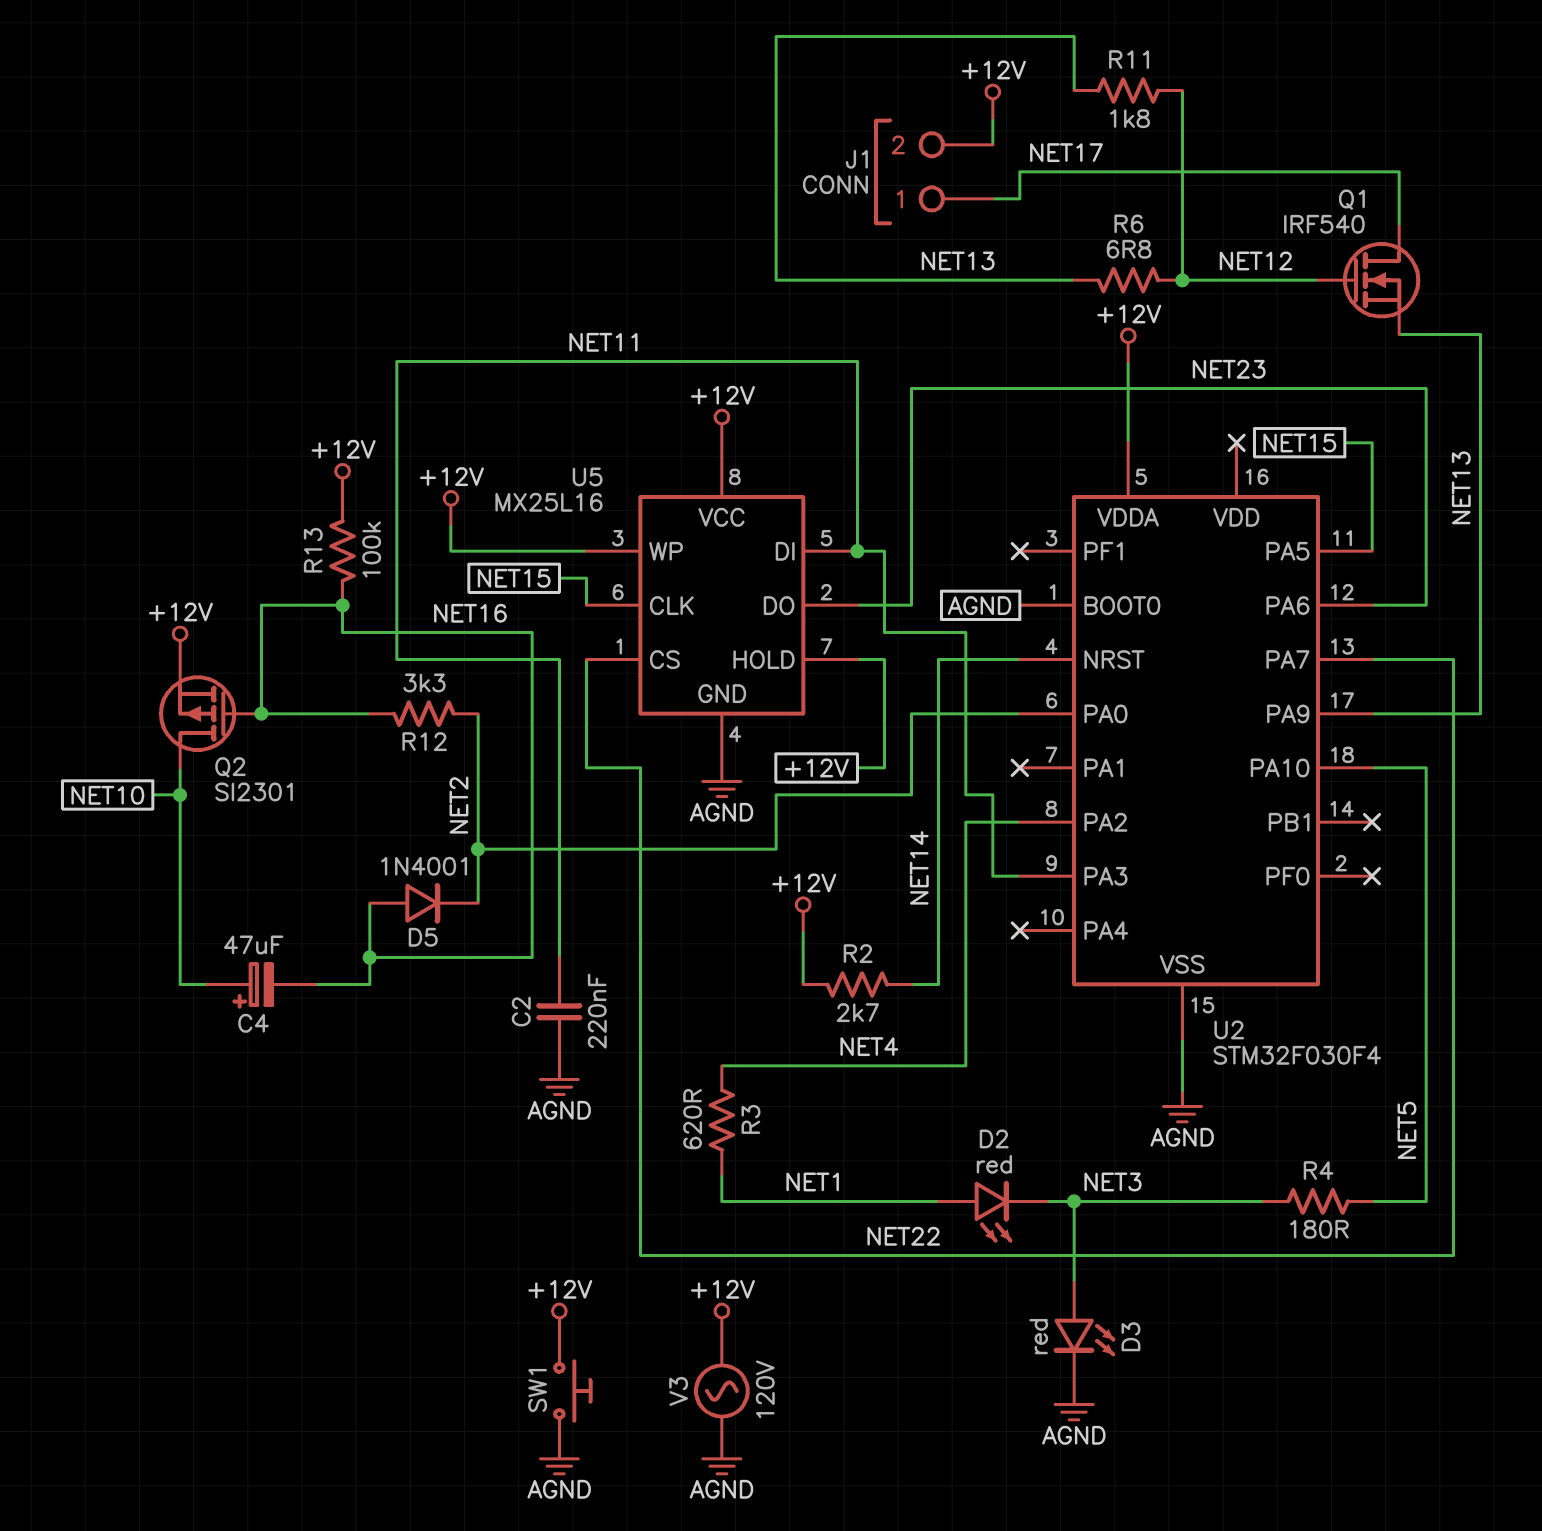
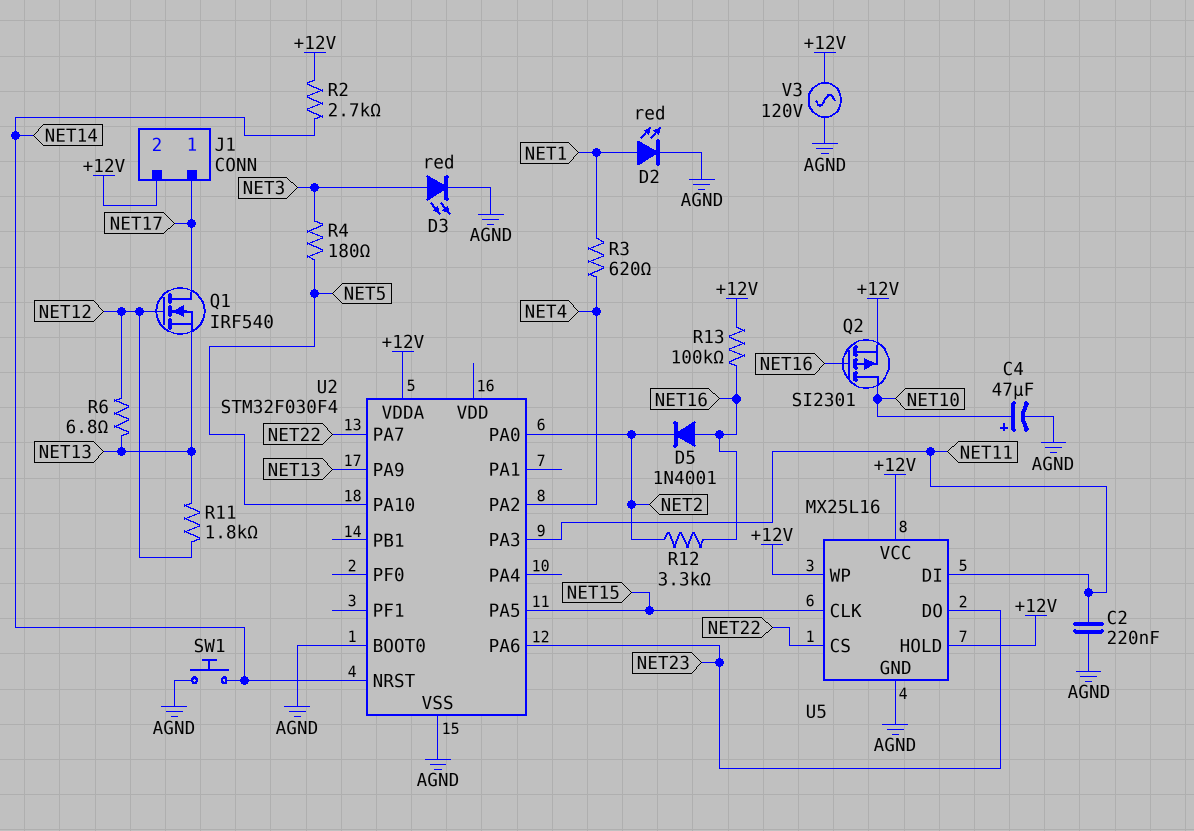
C4: 47uF (plus NET10, minus NET16) -> 47uF (plus NET10, minus AGND)
D2: LED red (A NET1, K NET3) -> LED red (A NET1, K AGND)
SW1: button (+12V, AGND) -> button (AGND, NET14)

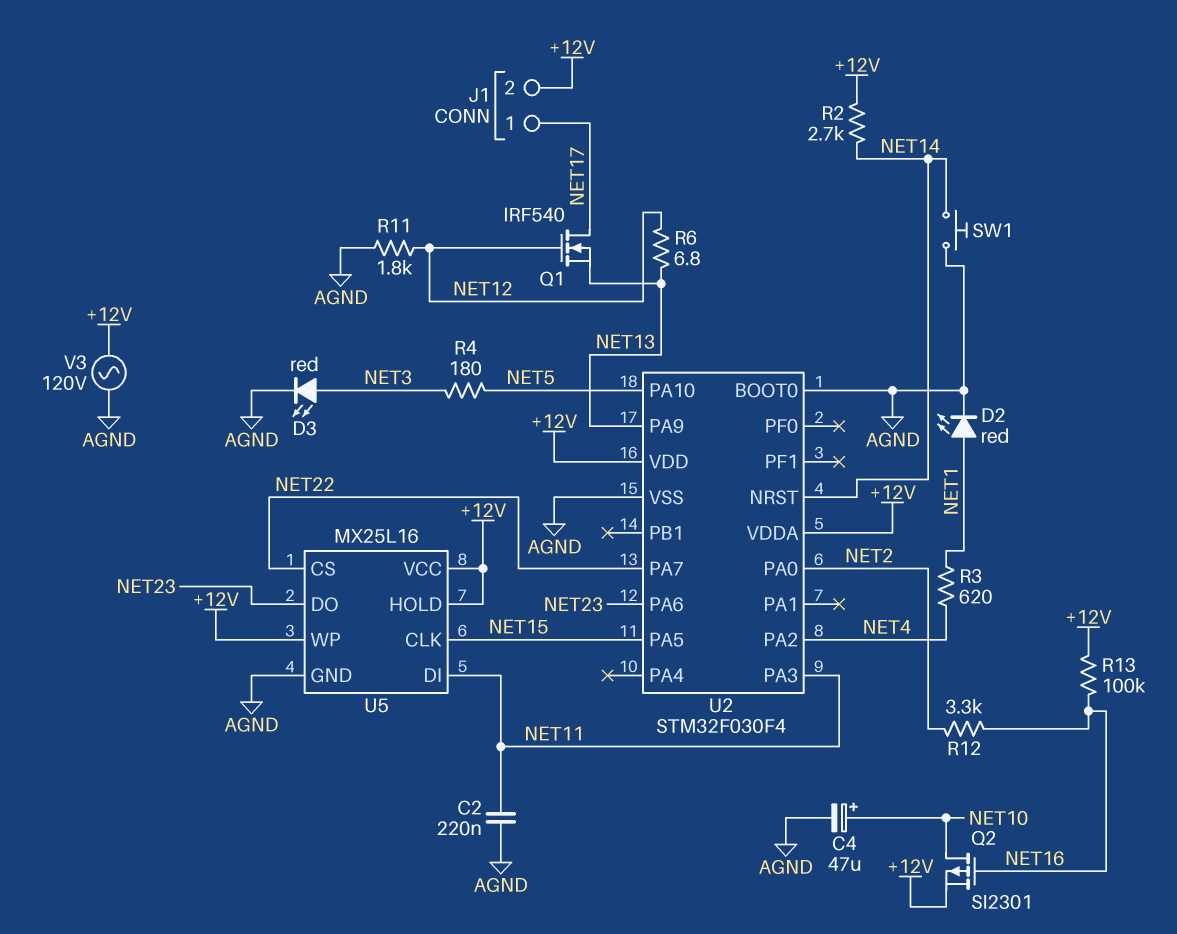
D5: diode 1N4001 (A NET16, K NET2) -> none
R11: 1.8k (NET12, NET13) -> 1.8k (AGND, NET12)
U2 pin VDD: none -> +12V

